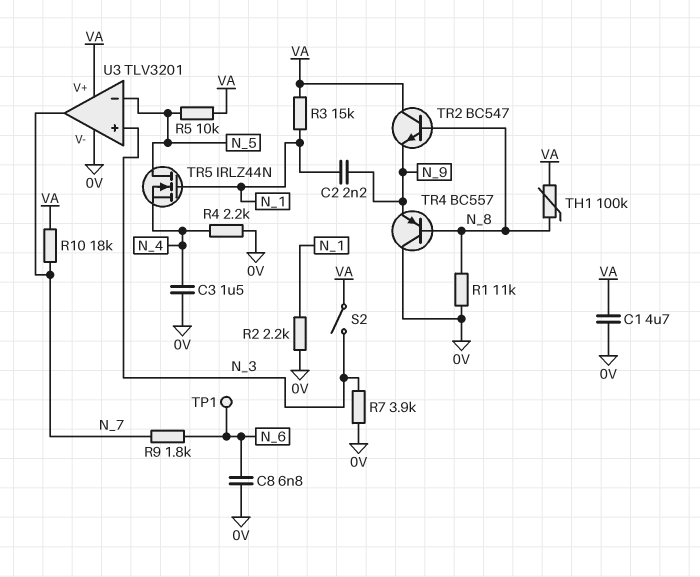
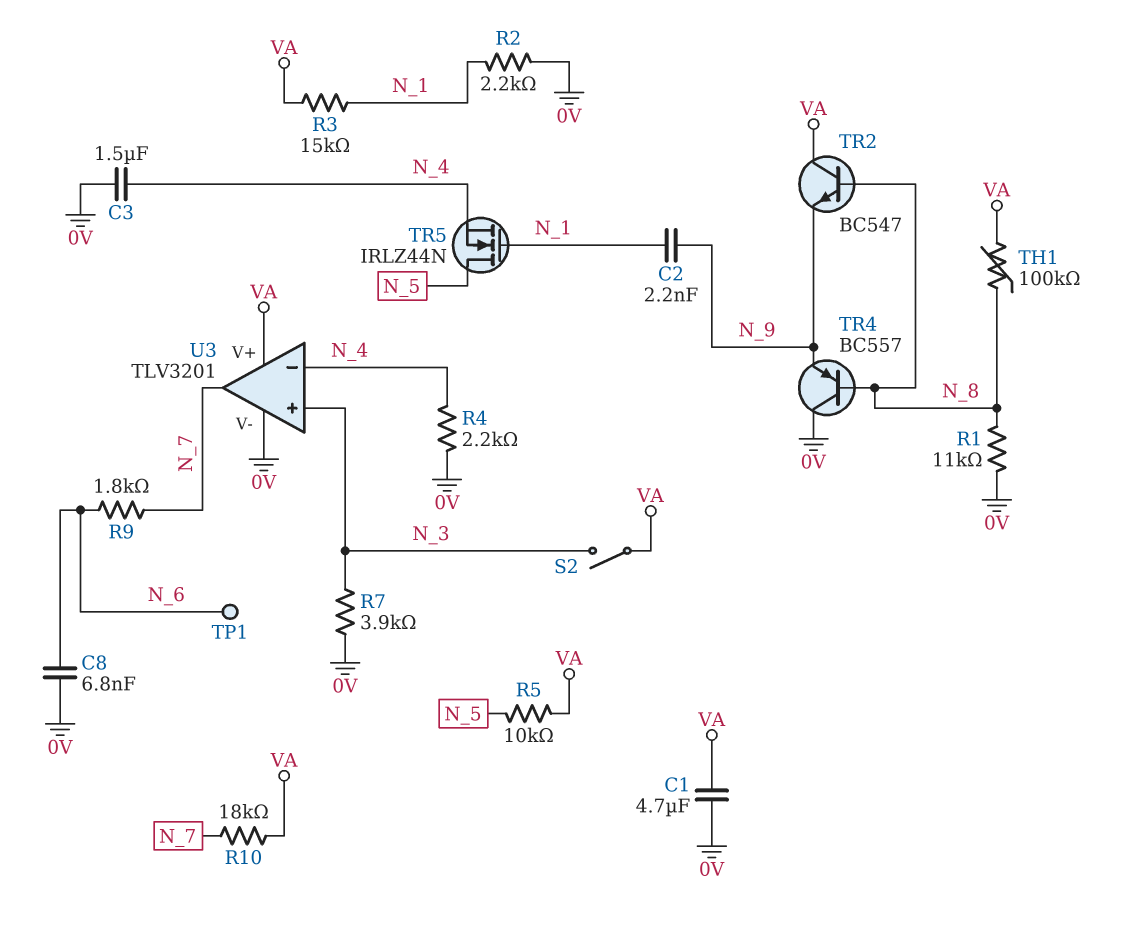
U3 pin in-: N_5 -> N_4

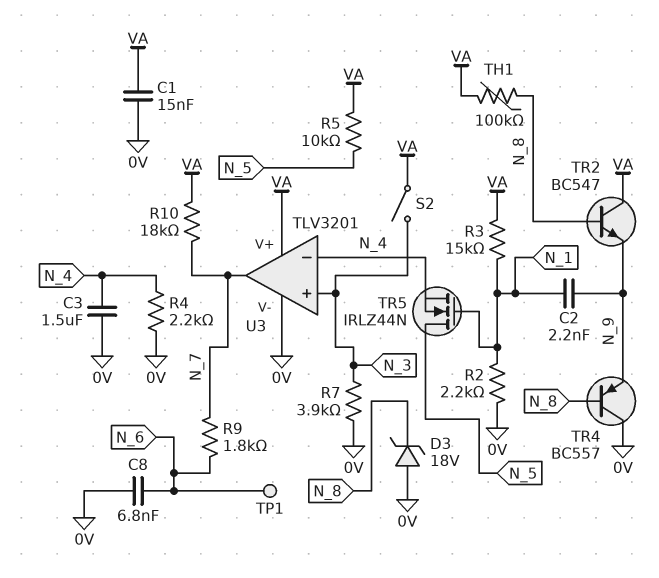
C1: 4.7uF (0V, VA) -> 15nF (0V, VA)
D3: none -> zener 18V (A 0V, K N_8)
R1: 11k (0V, N_8) -> none

